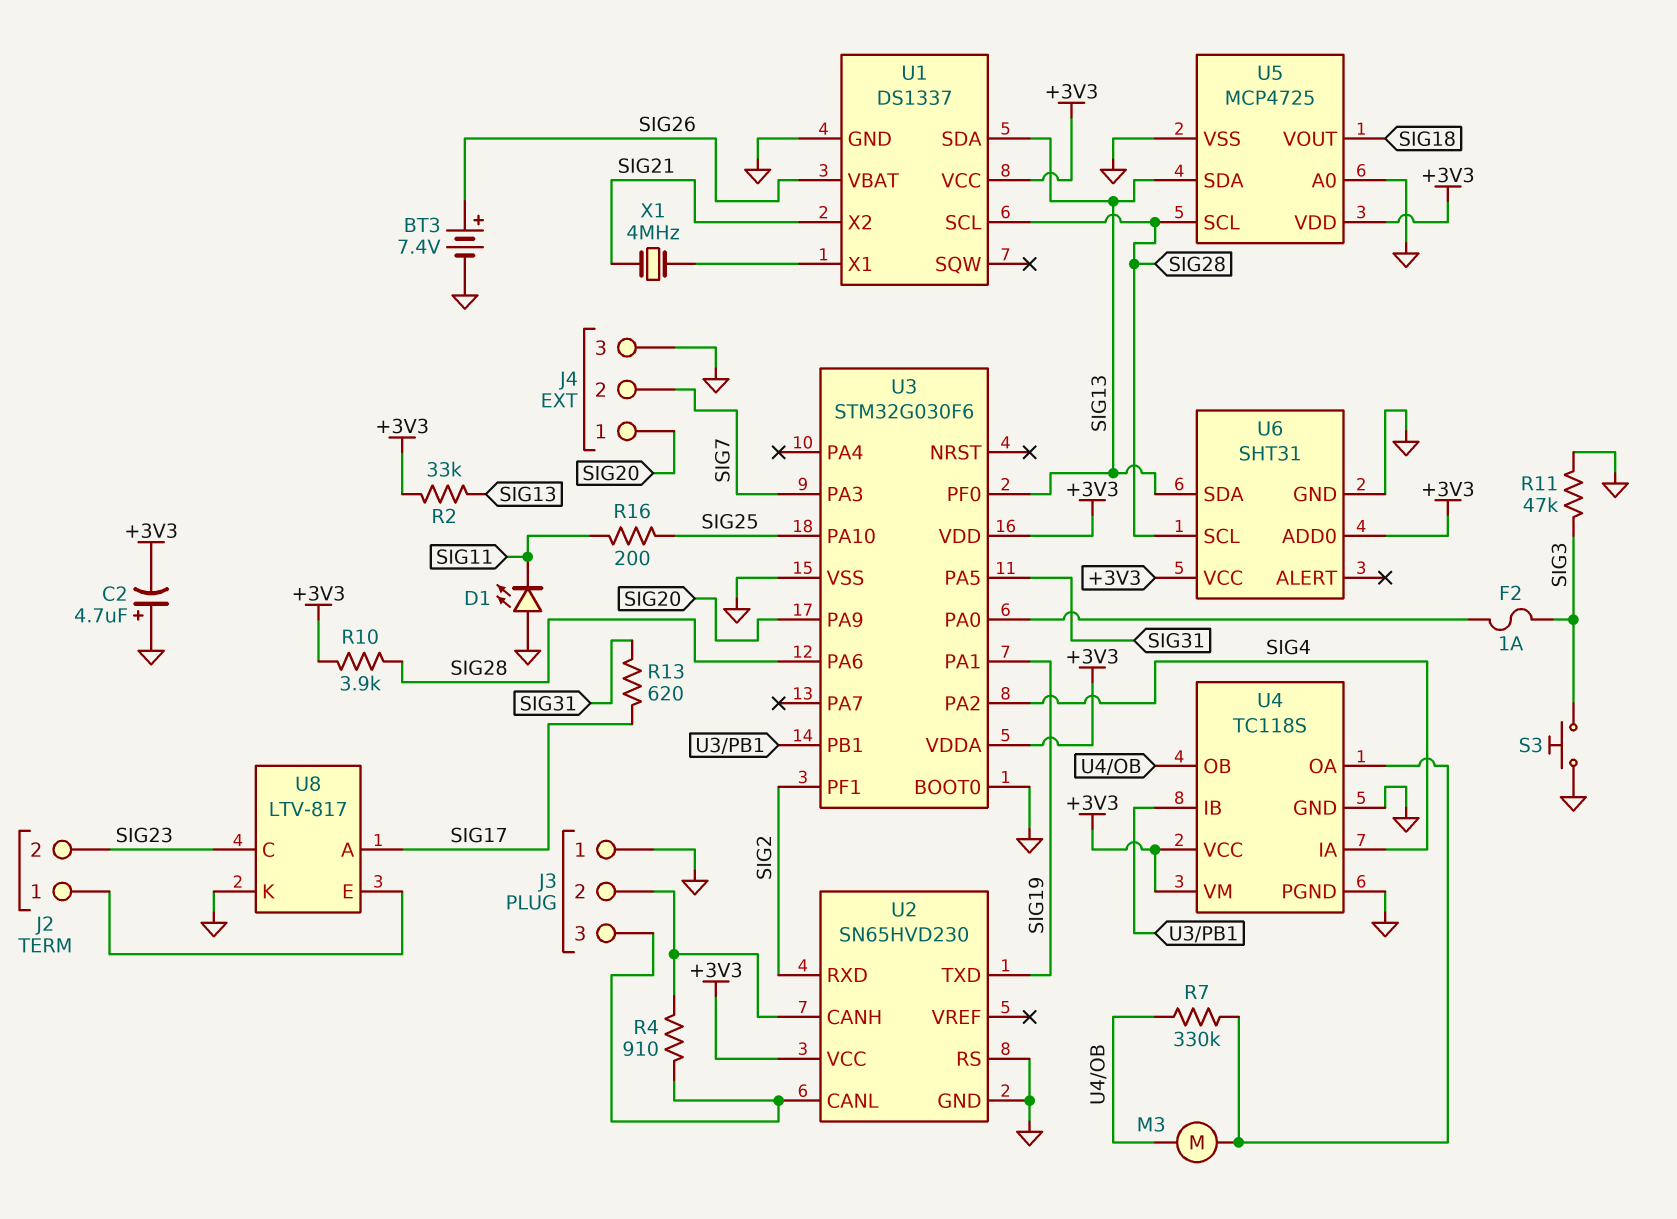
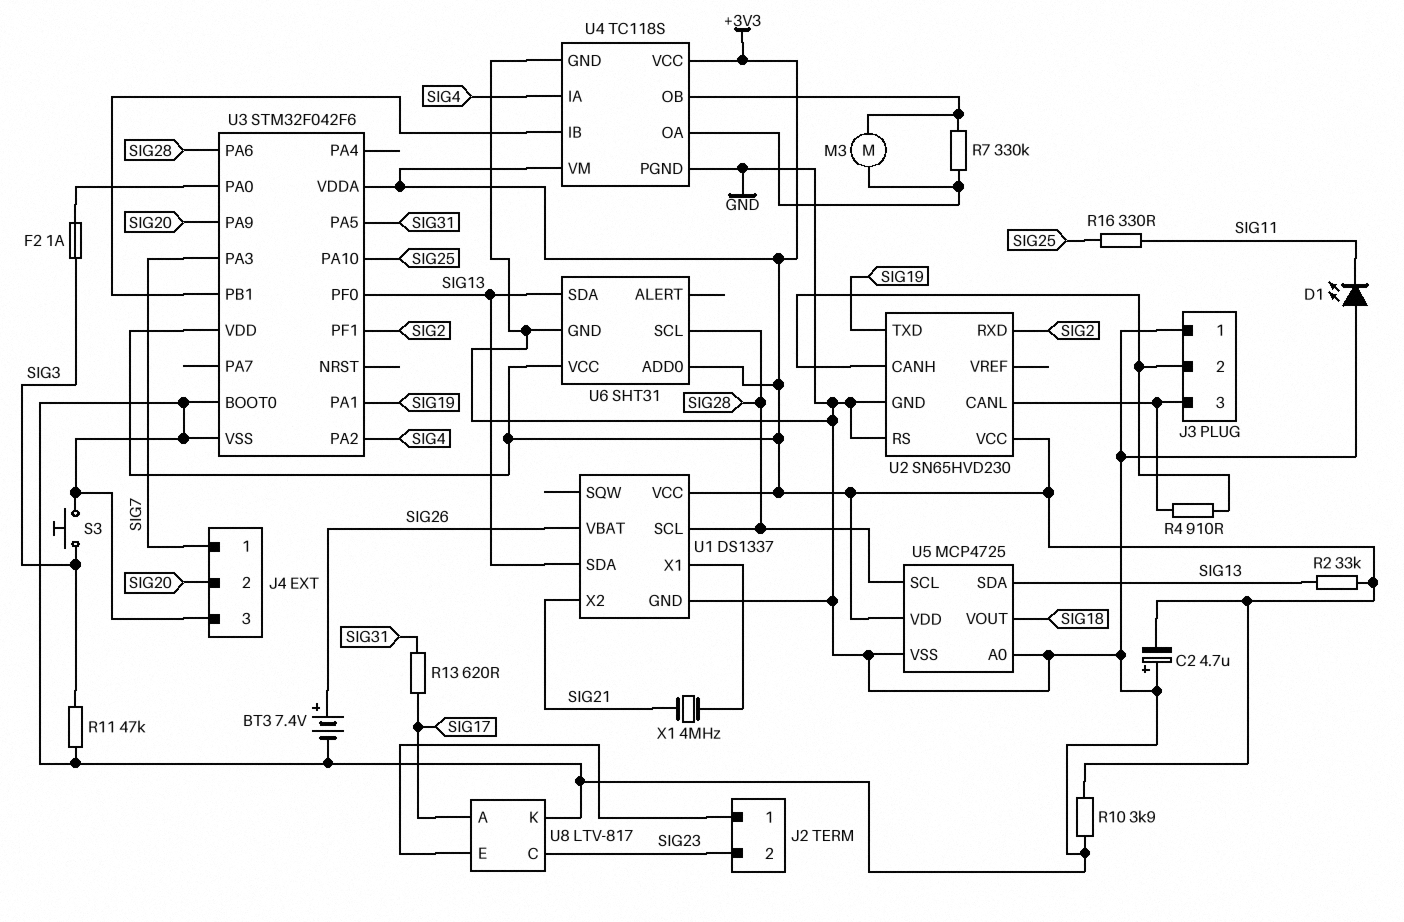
J4 pin 1: SIG20 -> SIG7
J4 pin 2: SIG7 -> SIG20
R10: 3.9k (+3V3, SIG28) -> 3.9k (+3V3, GND)
R16: 200 (SIG11, SIG25) -> 330 (SIG11, SIG25)
U3: STM32G030F6 -> STM32F042F6

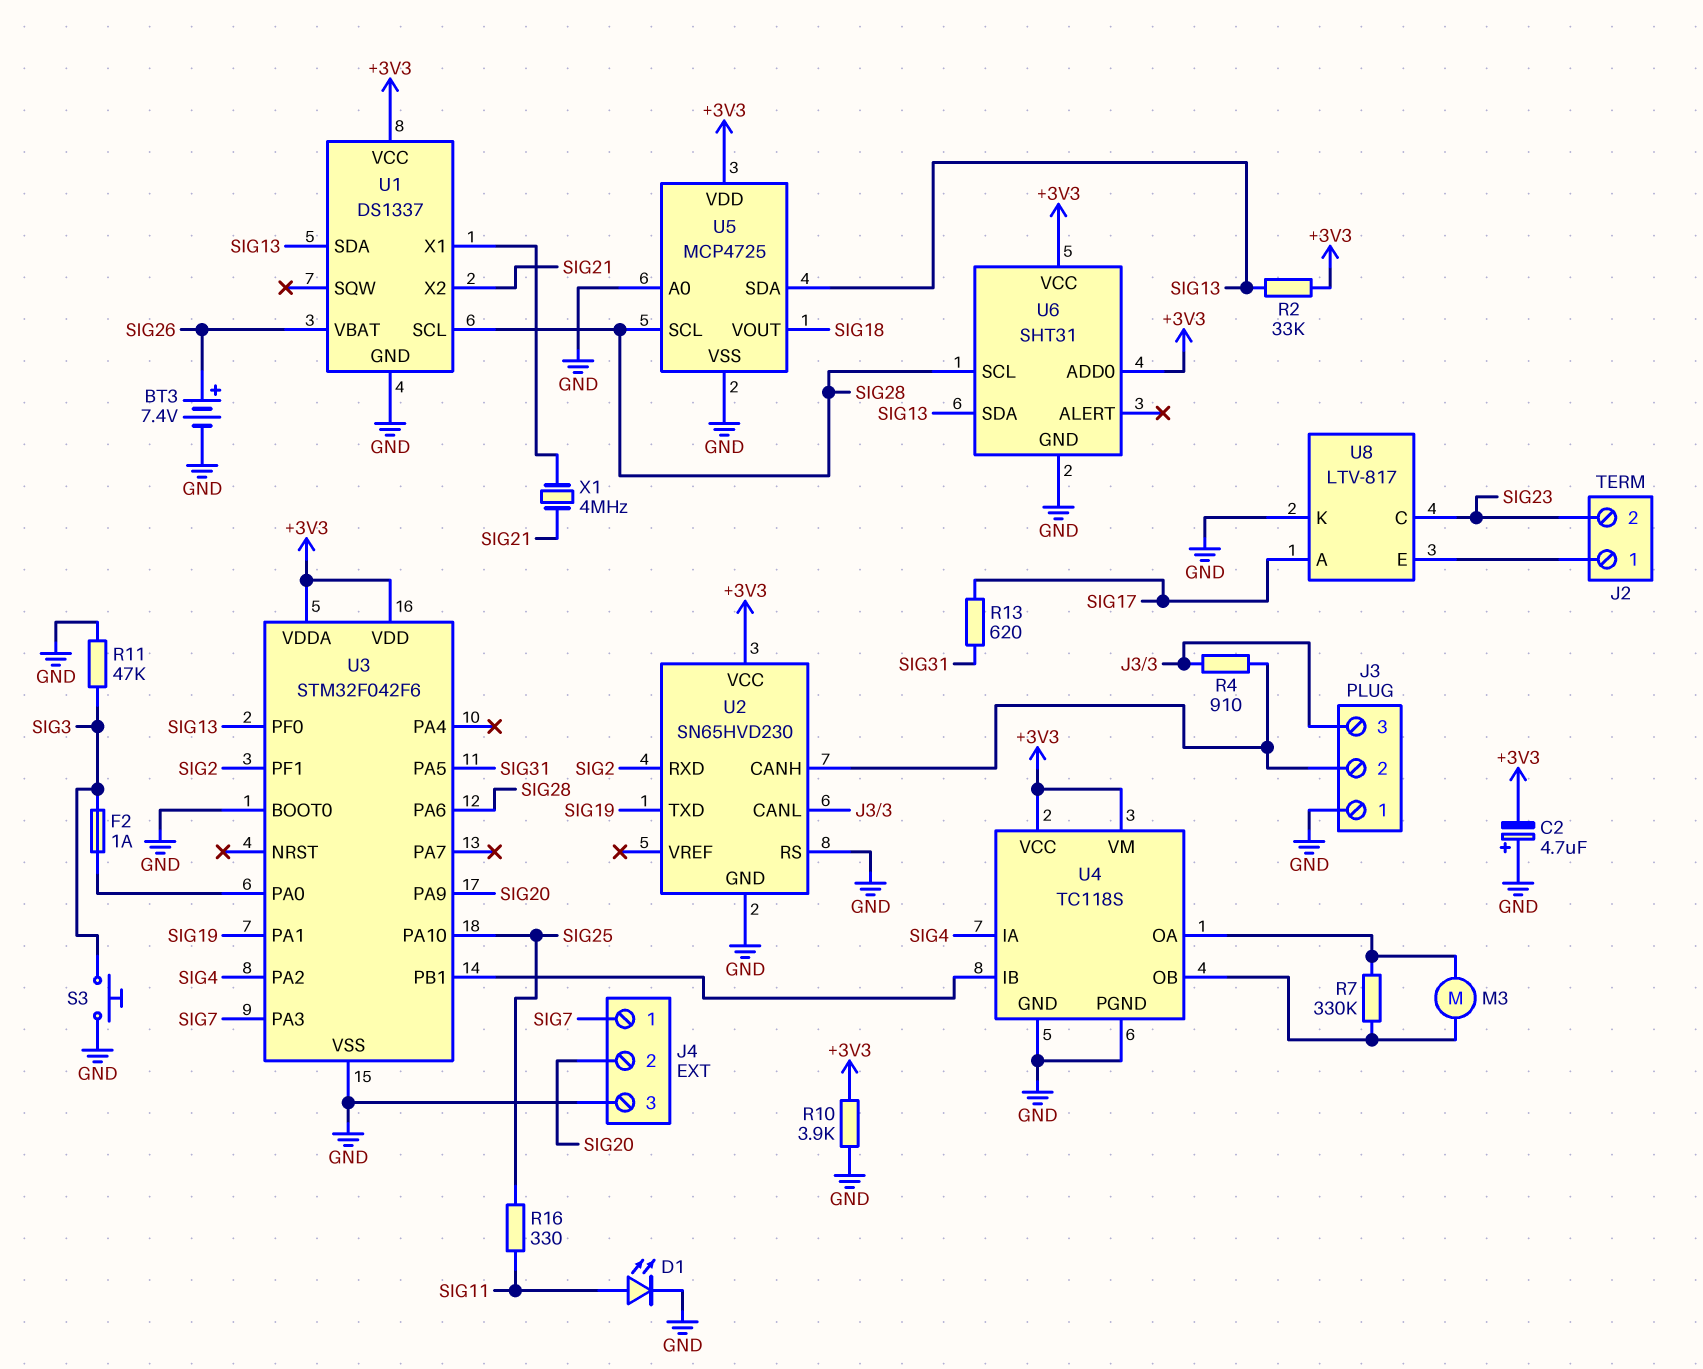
D1: LED (A GND, K SIG11) -> LED (A SIG11, K GND)

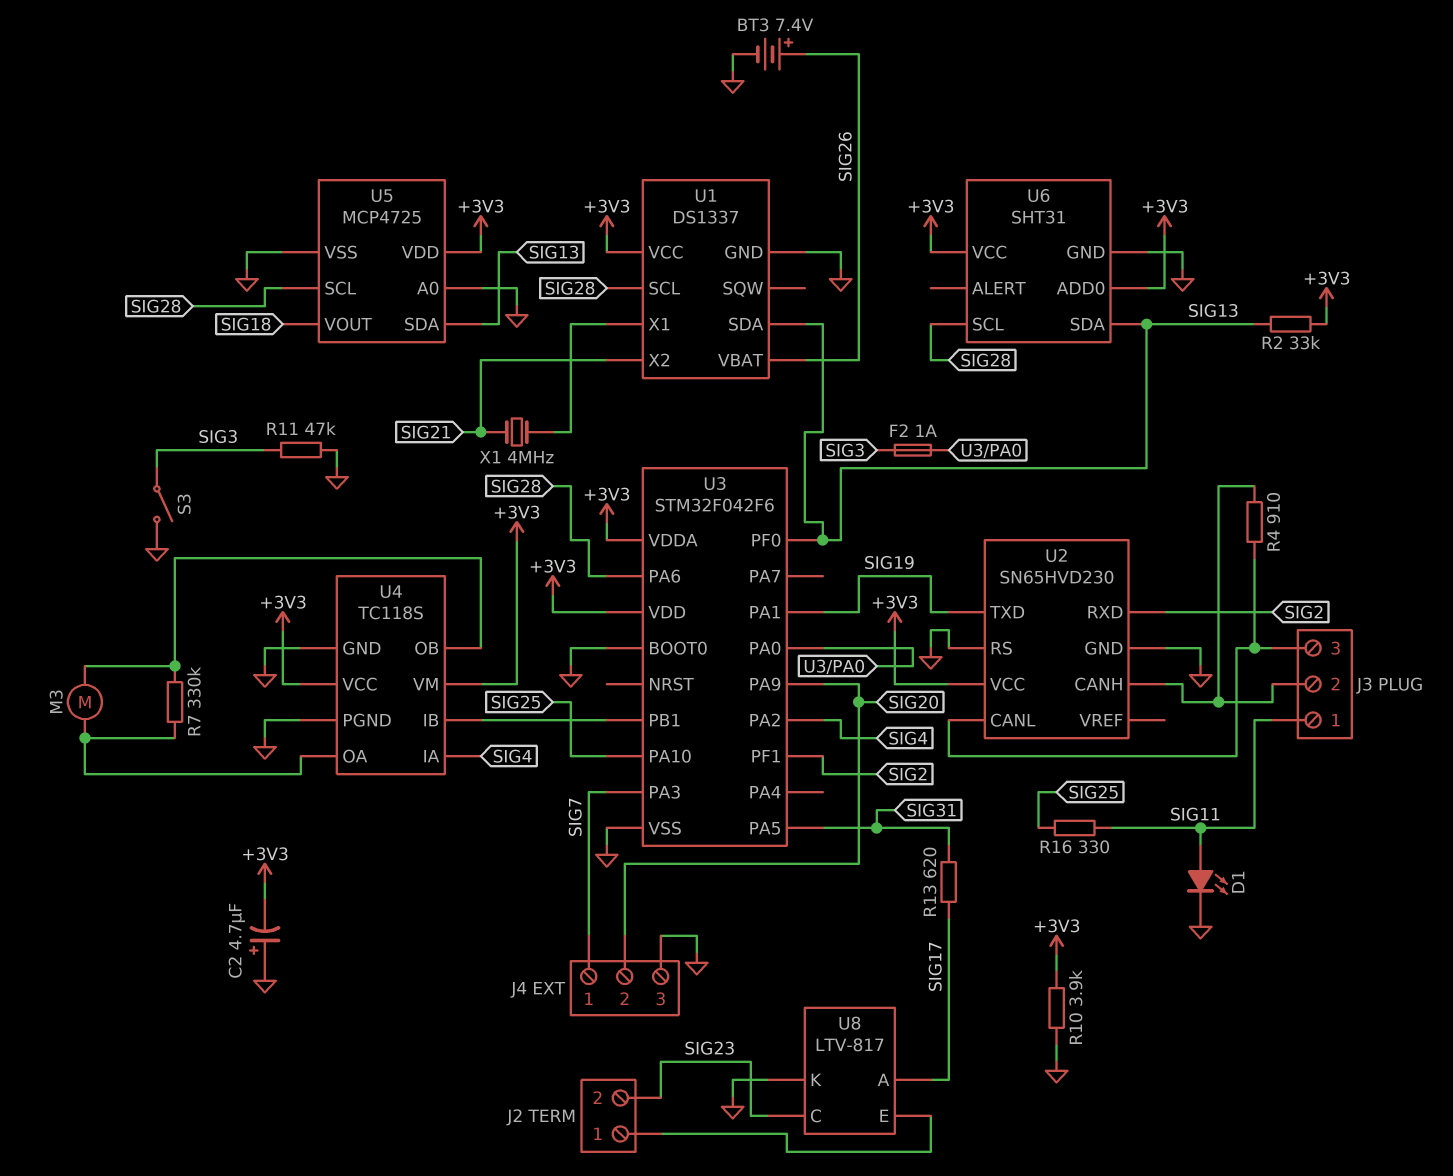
J3 pin 1: GND -> SIG11
S3: button (GND, SIG3) -> switch (GND, SIG3)

